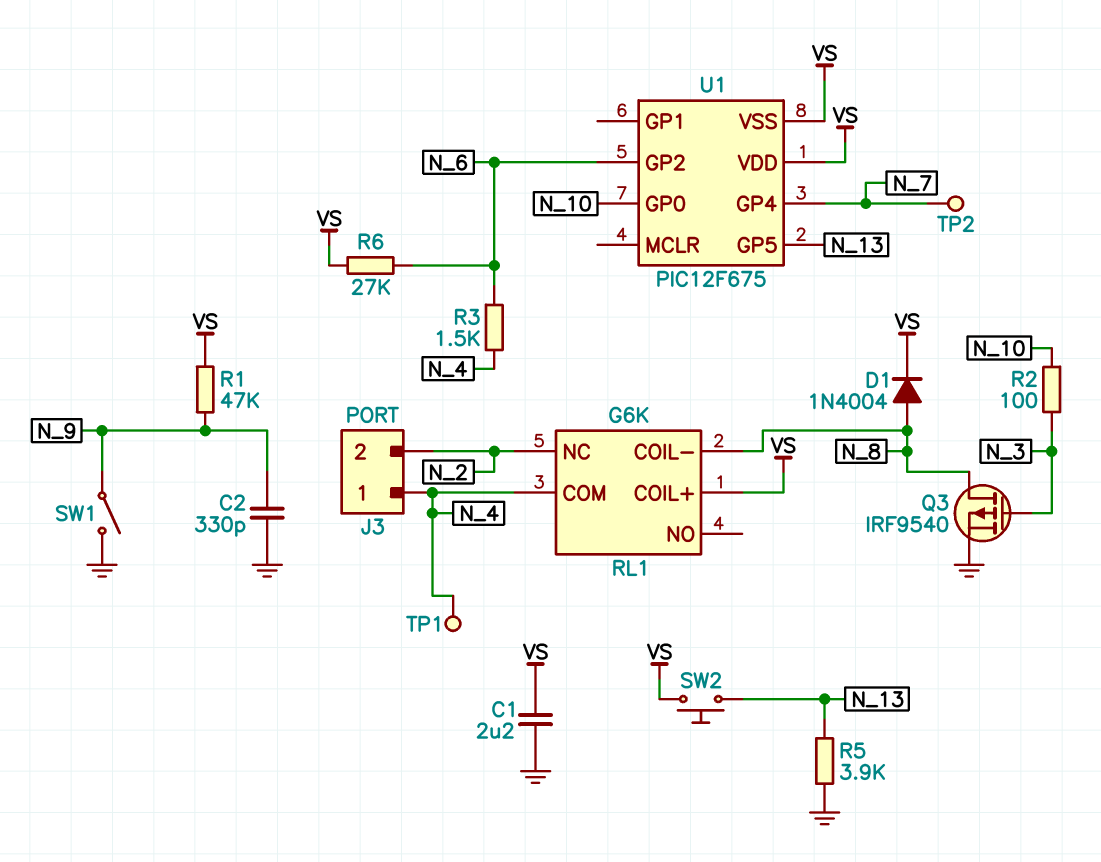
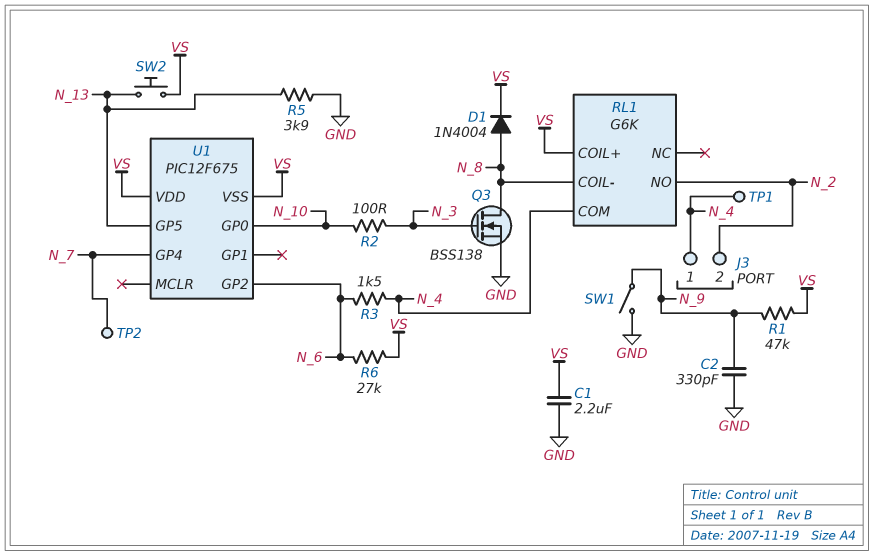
Q3: PMOS IRF9540 (G N_3, D N_8, S GND) -> NMOS BSS138 (G N_3, D N_8, S GND)
RL1 pin NC: N_2 -> none
RL1 pin NO: none -> N_2

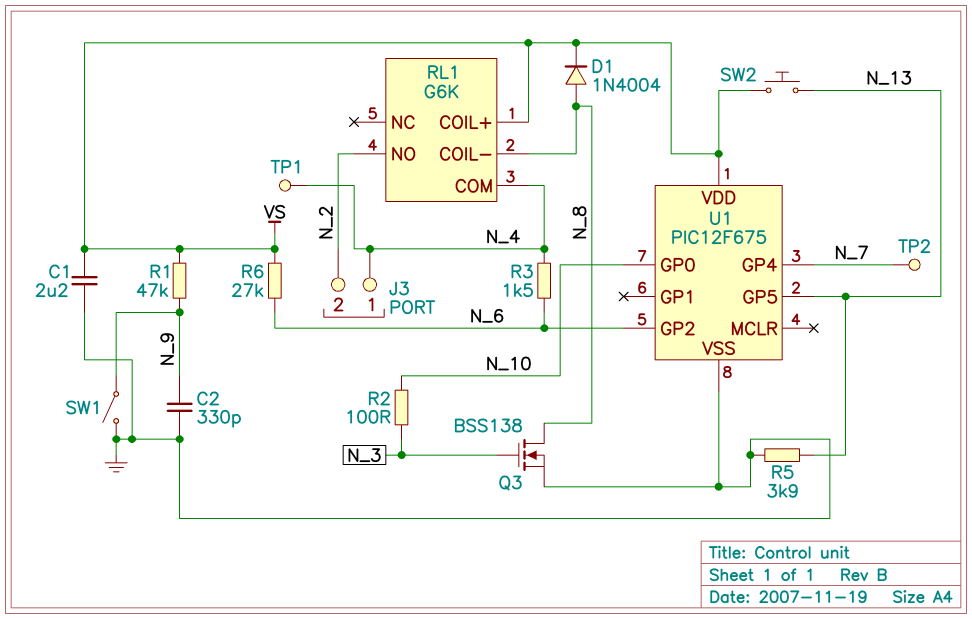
U1 pin VSS: VS -> GND

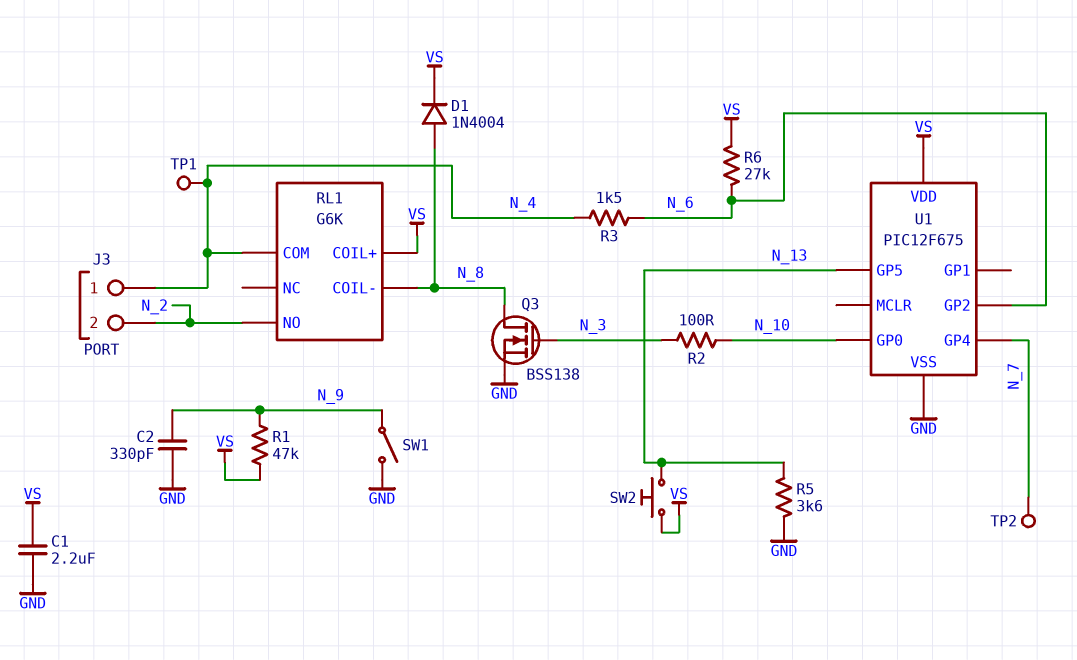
R5: 3.9k (GND, N_13) -> 3.6k (GND, N_13)

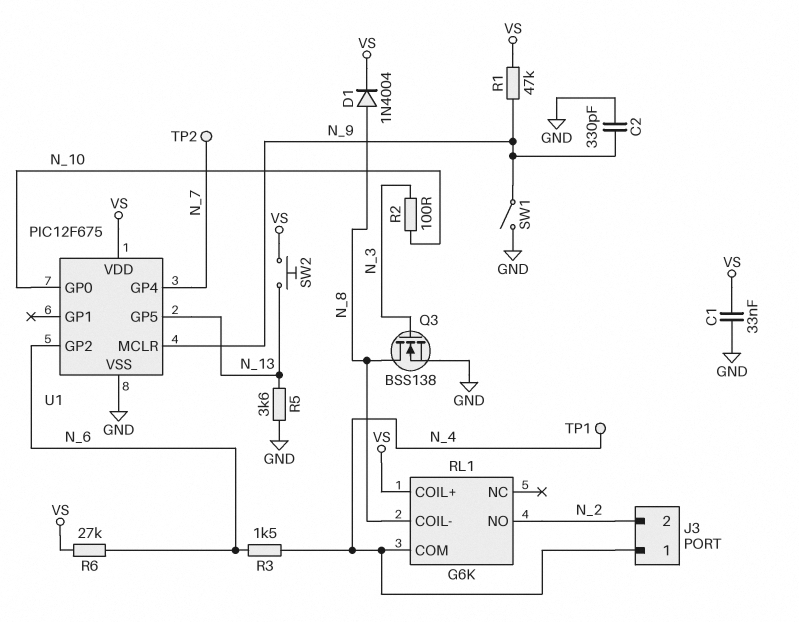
C1: 2.2uF (GND, VS) -> 33nF (GND, VS)
U1 pin MCLR: none -> N_9

